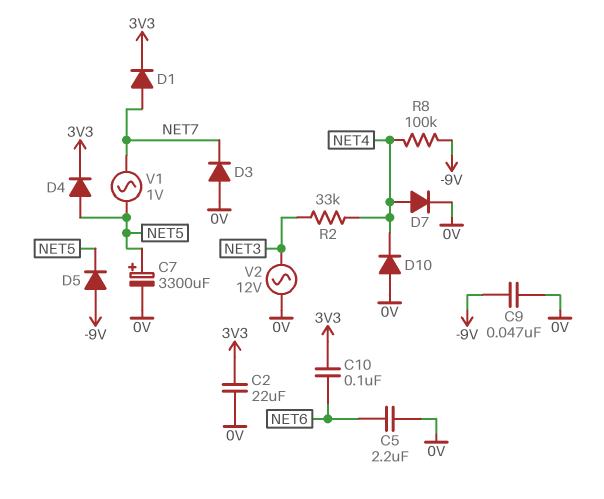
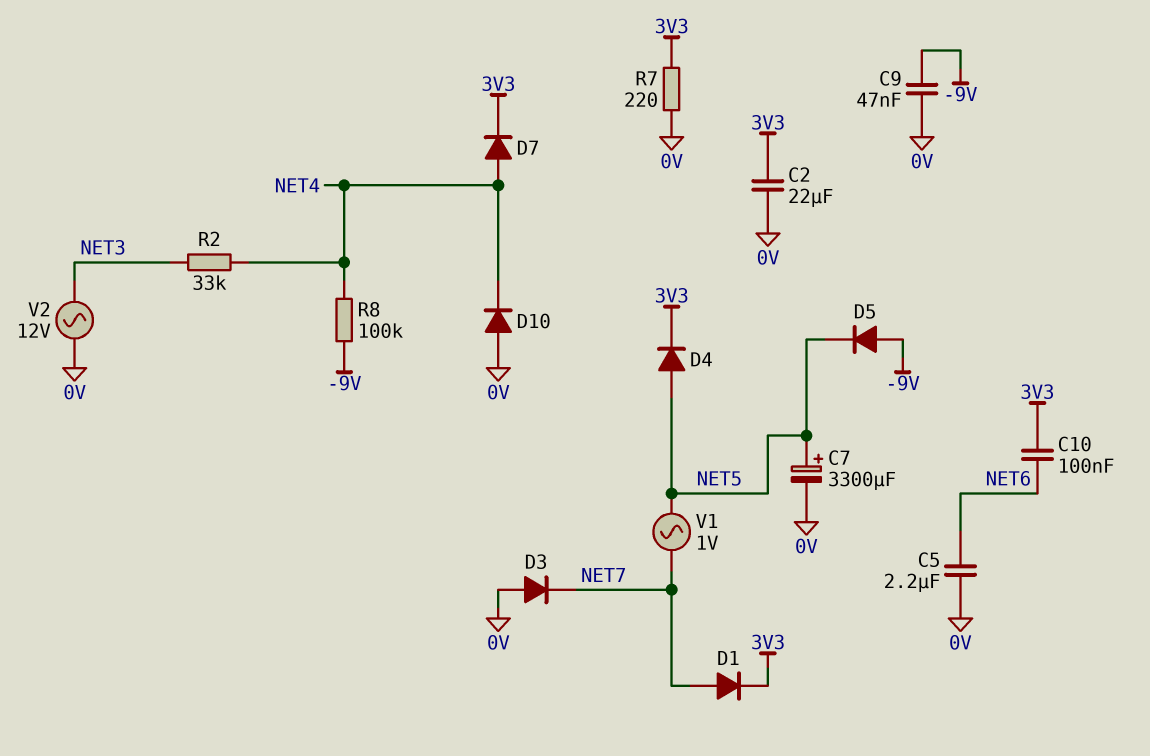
D7: diode (A NET4, K 0V) -> diode (A NET4, K 3V3)
R7: none -> 220 (0V, 3V3)

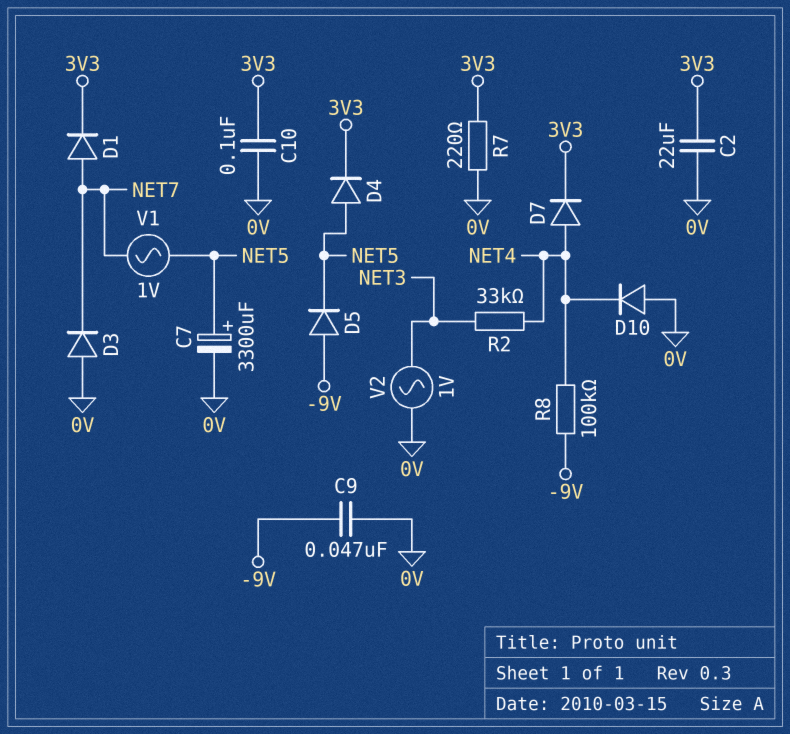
C5: 2.2uF (0V, NET6) -> none
C10: 100nF (3V3, NET6) -> 100nF (0V, 3V3)
V2: AC 12V (0V, NET3) -> AC 1V (0V, NET3)

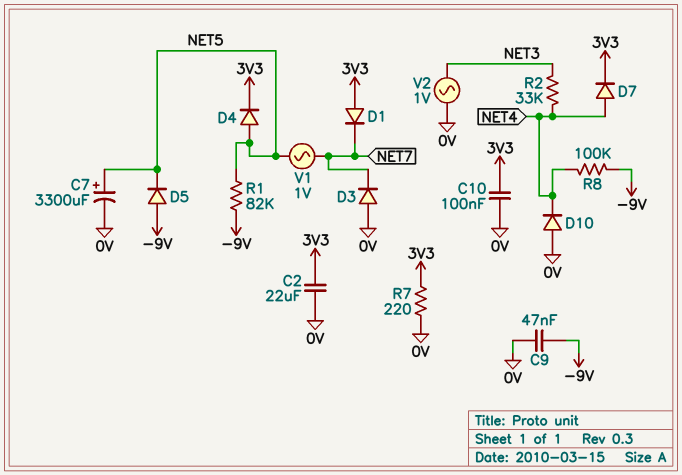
D1: diode (A NET7, K 3V3) -> diode (A 3V3, K NET7)
R1: none -> 82k (-9V, NET5)

